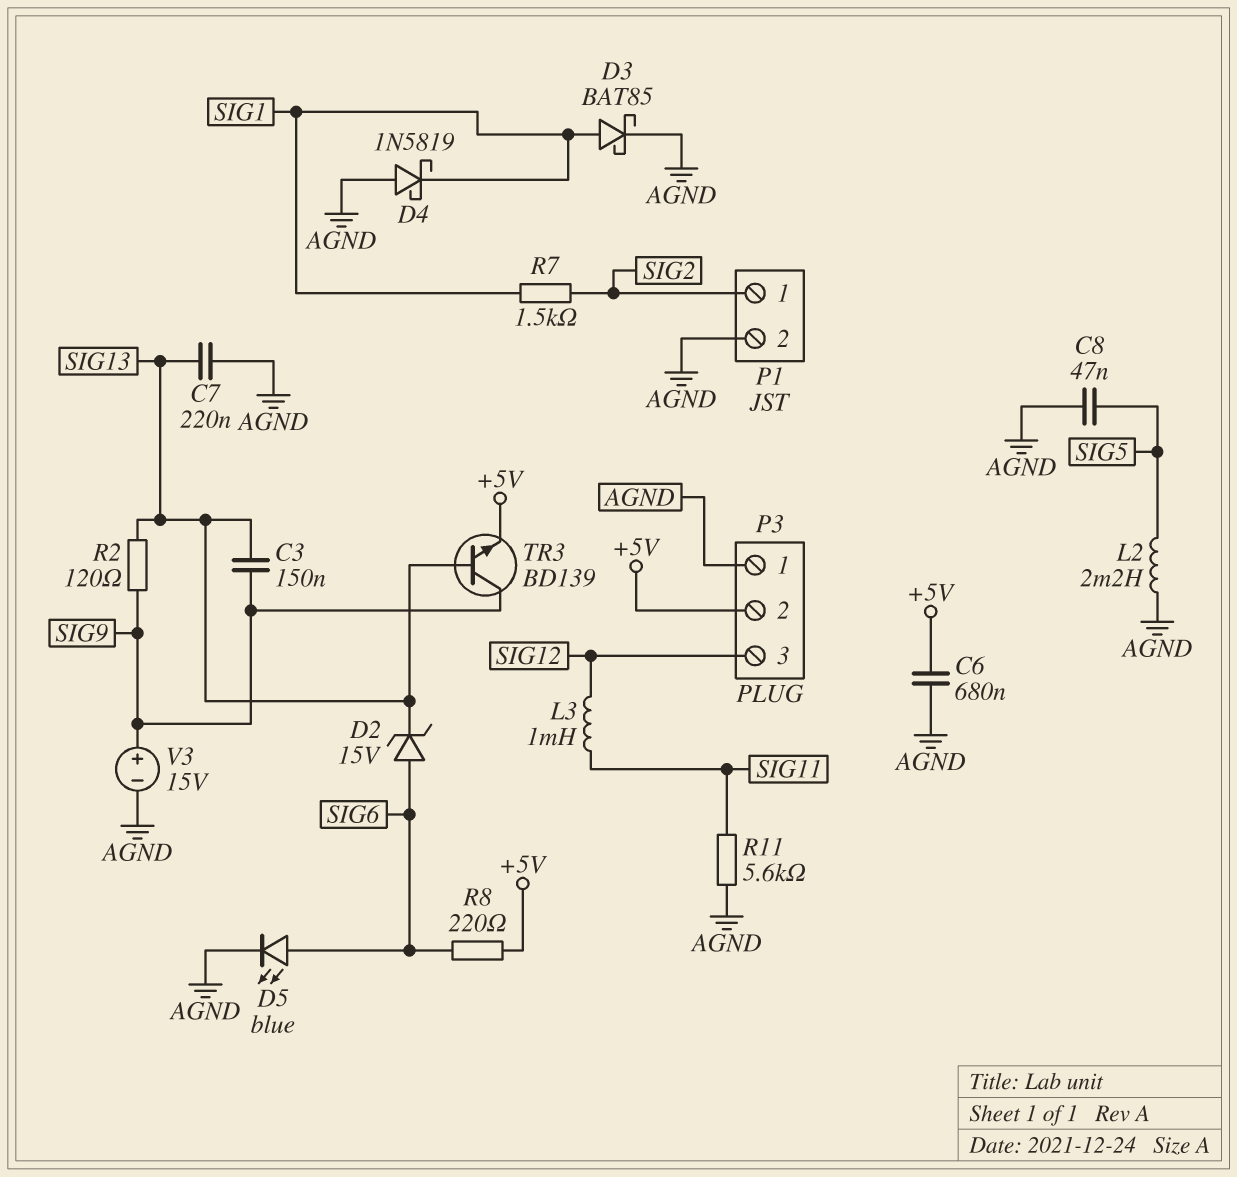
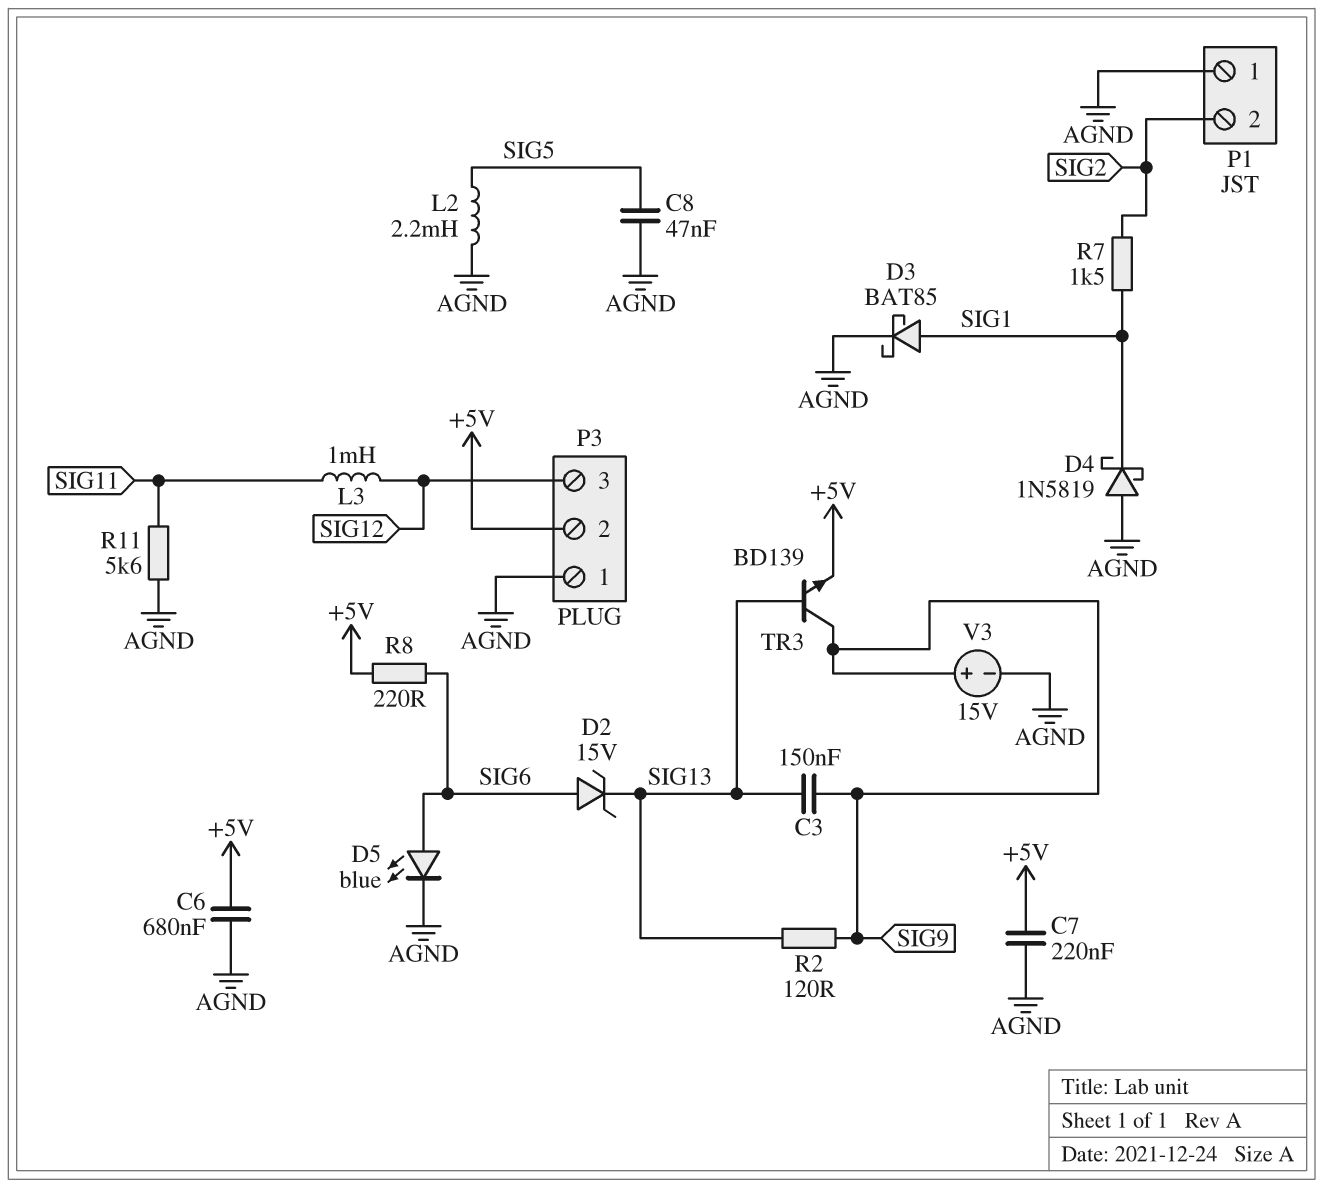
C7: 220nF (AGND, SIG13) -> 220nF (+5V, AGND)
P1 pin 1: SIG2 -> AGND
P1 pin 2: AGND -> SIG2

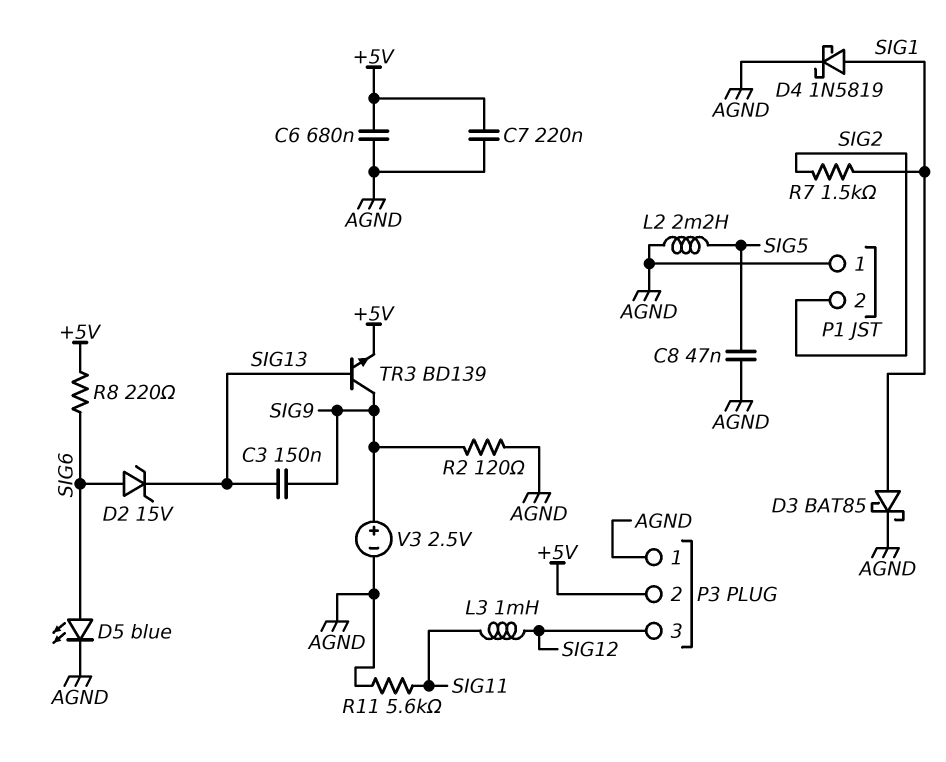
D4: schottky 1N5819 (A AGND, K SIG1) -> schottky 1N5819 (A SIG1, K AGND)
R2: 120 (SIG9, SIG13) -> 120 (AGND, SIG9)
V3: 15V (plus SIG9, minus AGND) -> 2.5V (plus SIG9, minus AGND)

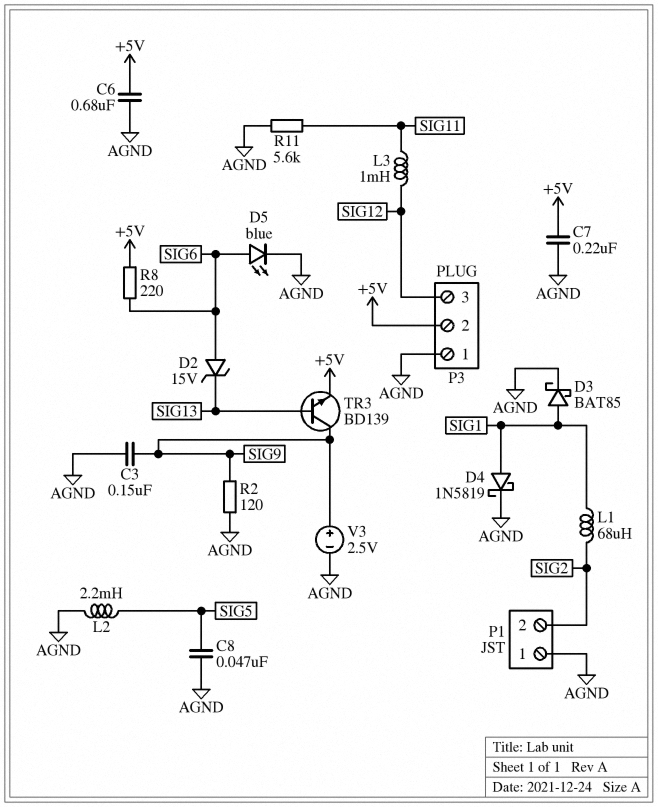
C3: 150nF (SIG9, SIG13) -> 150nF (AGND, SIG9)
L1: none -> 68uH (SIG1, SIG2)
R7: 1.5k (SIG1, SIG2) -> none

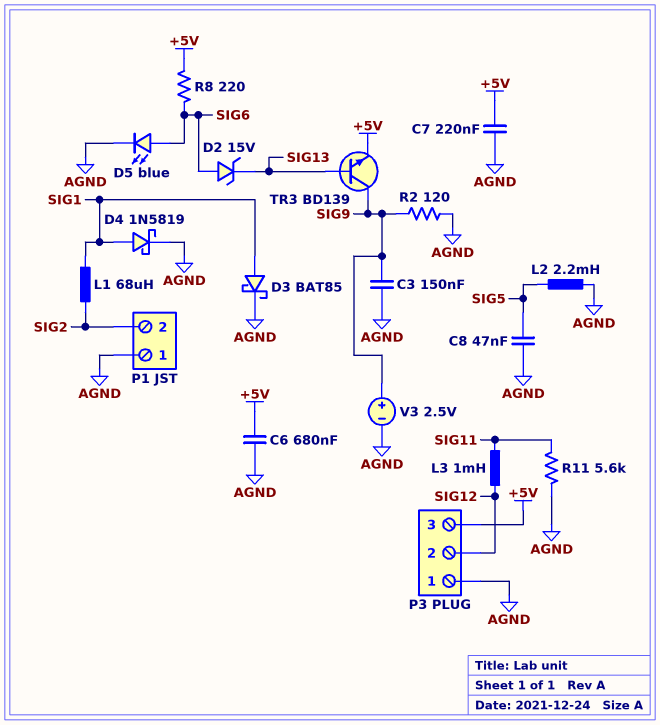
P3 pin 2: +5V -> SIG12
P3 pin 3: SIG12 -> +5V

